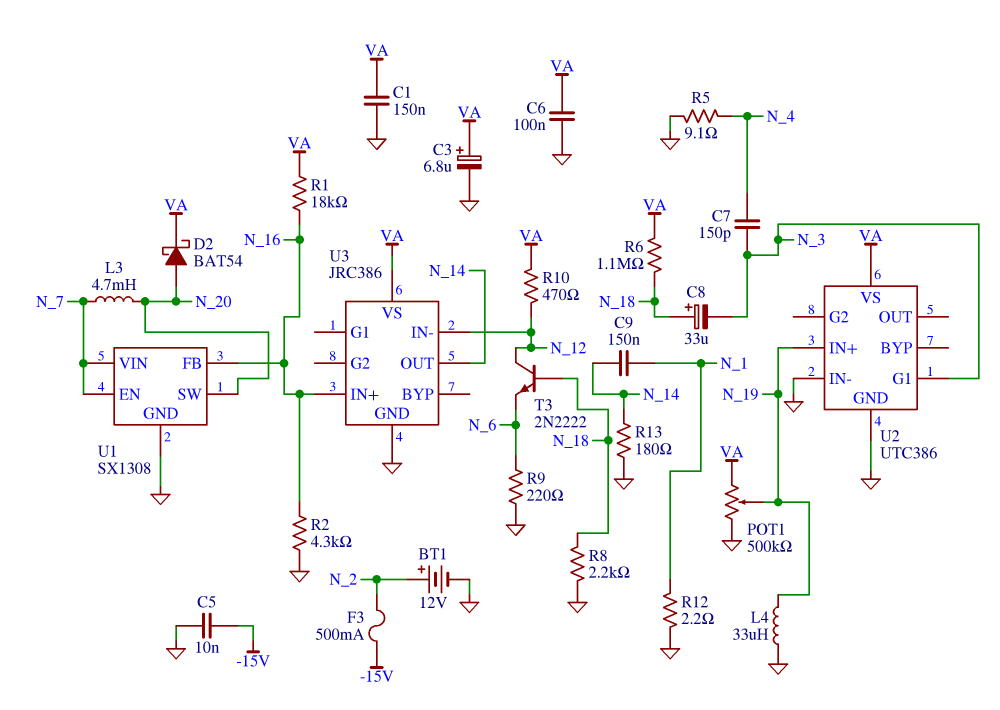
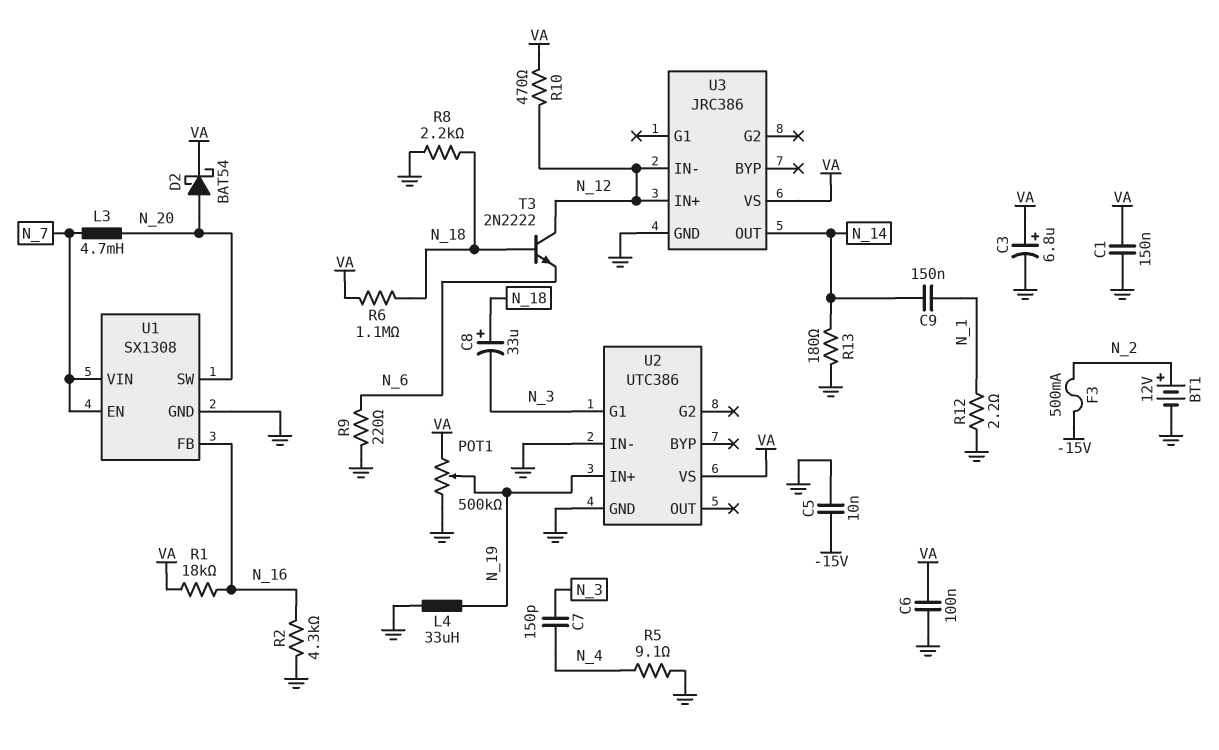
U3 pin IN+: N_16 -> N_12

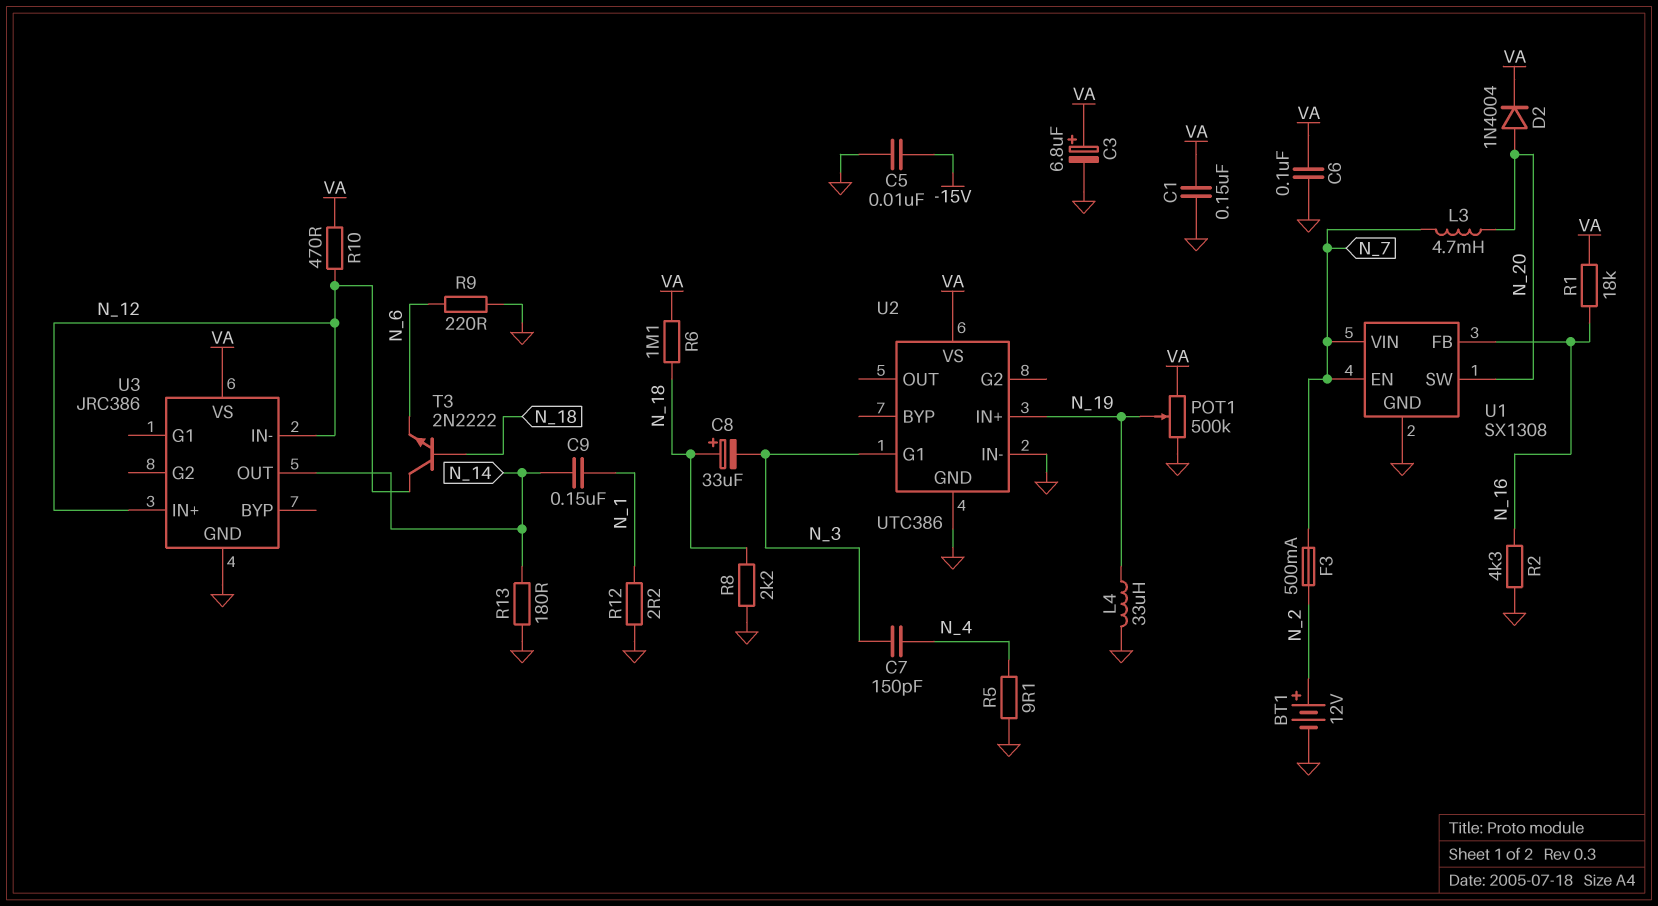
D2: schottky BAT54 (A N_20, K VA) -> diode 1N4004 (A N_20, K VA)
F3: 500mA (-15V, N_2) -> 500mA (N_2, N_7)

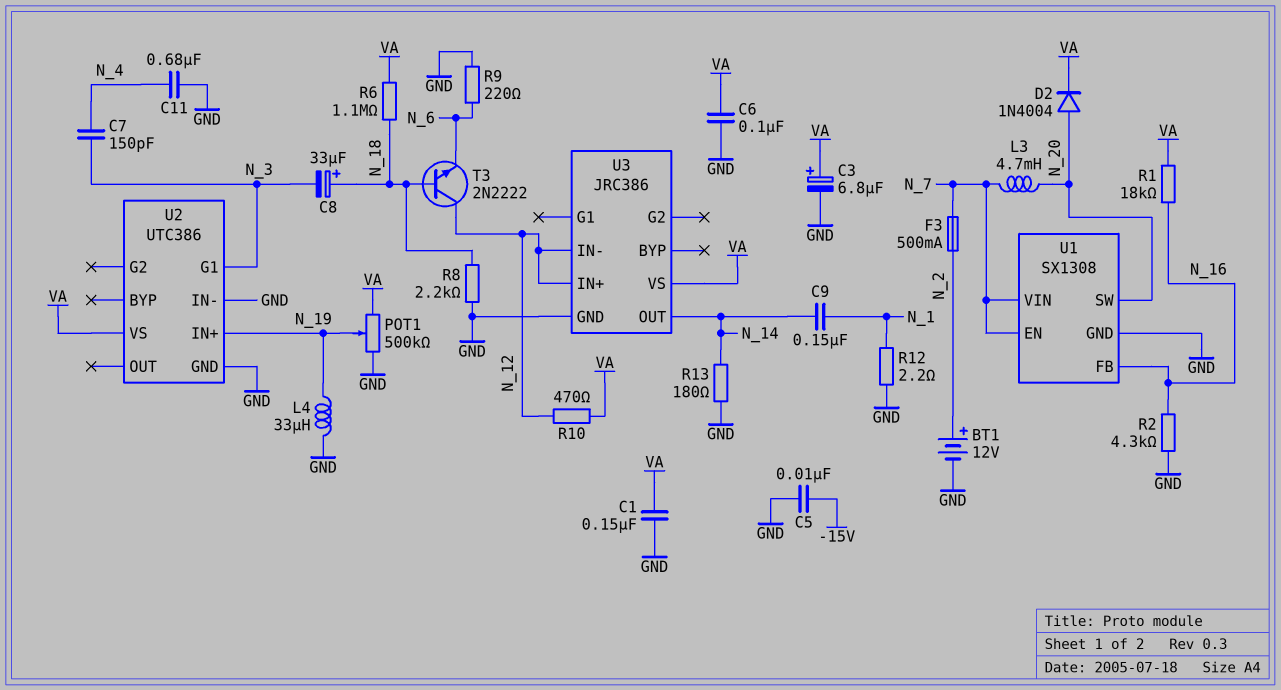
C11: none -> 680nF (GND, N_4)
R5: 9.1 (GND, N_4) -> none

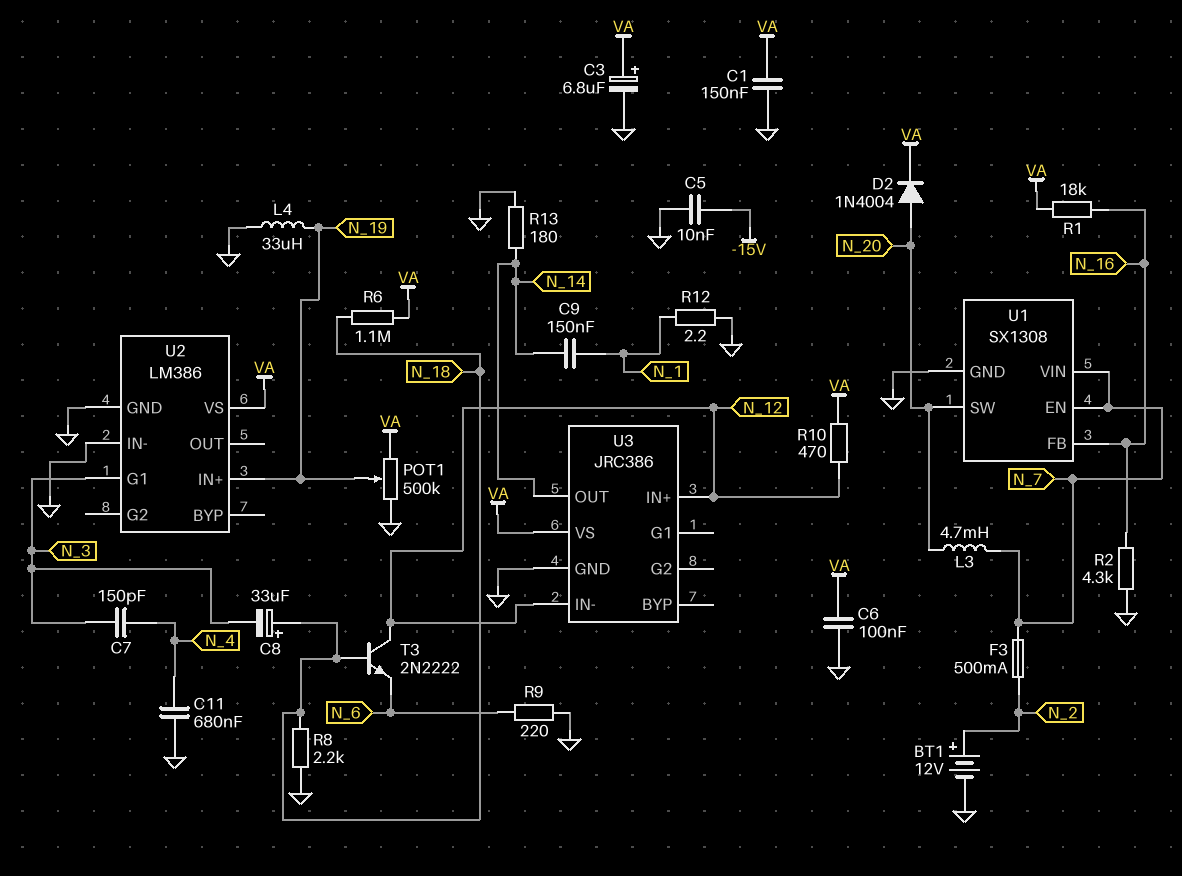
U2: UTC386 -> LM386

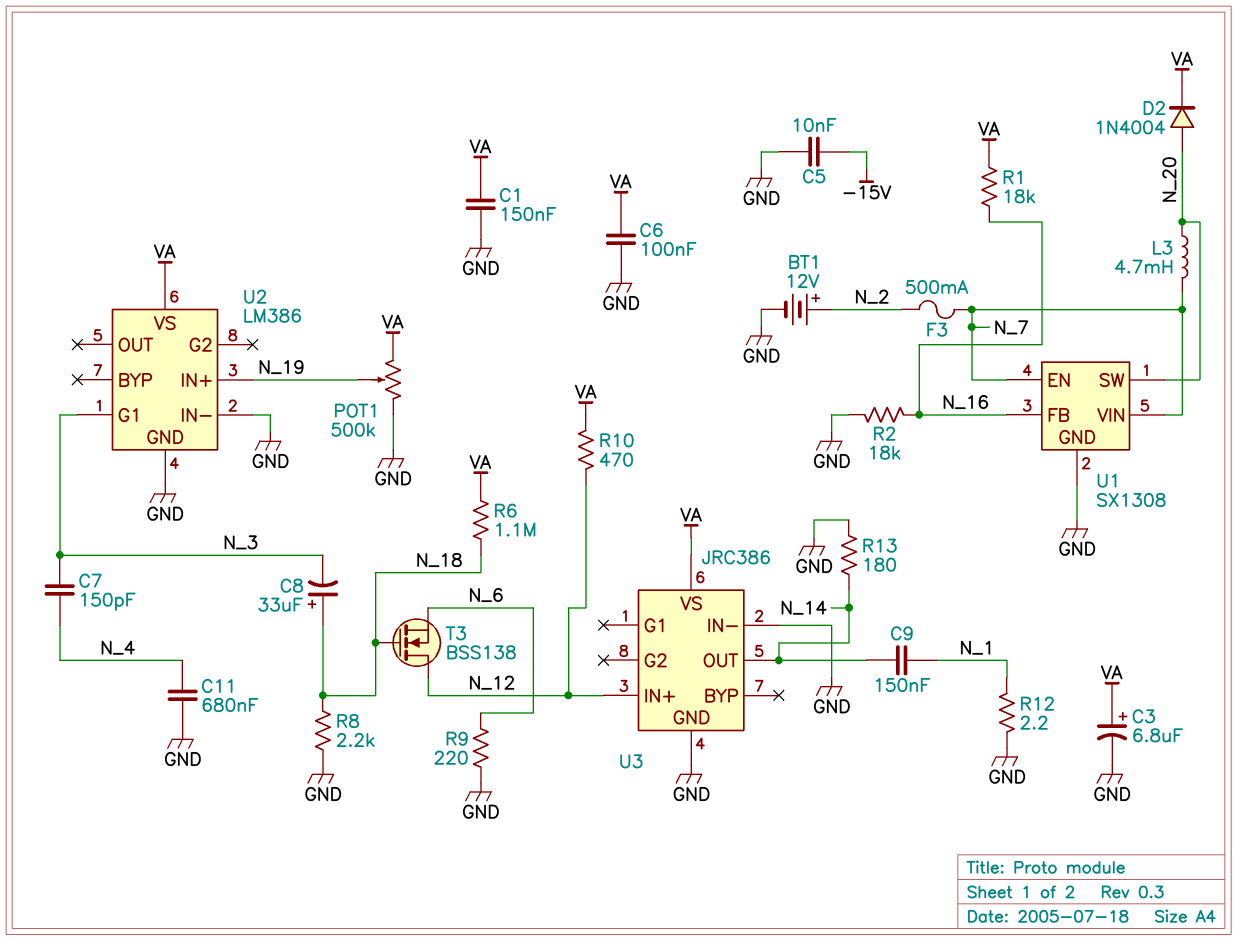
L4: 33uH (GND, N_19) -> none
R2: 4.3k (GND, N_16) -> 18k (GND, N_16)
T3: NPN 2N2222 (B N_18, C N_12, E N_6) -> NMOS BSS138 (G N_18, D N_12, S N_6)
U3 pin IN-: N_12 -> GND

